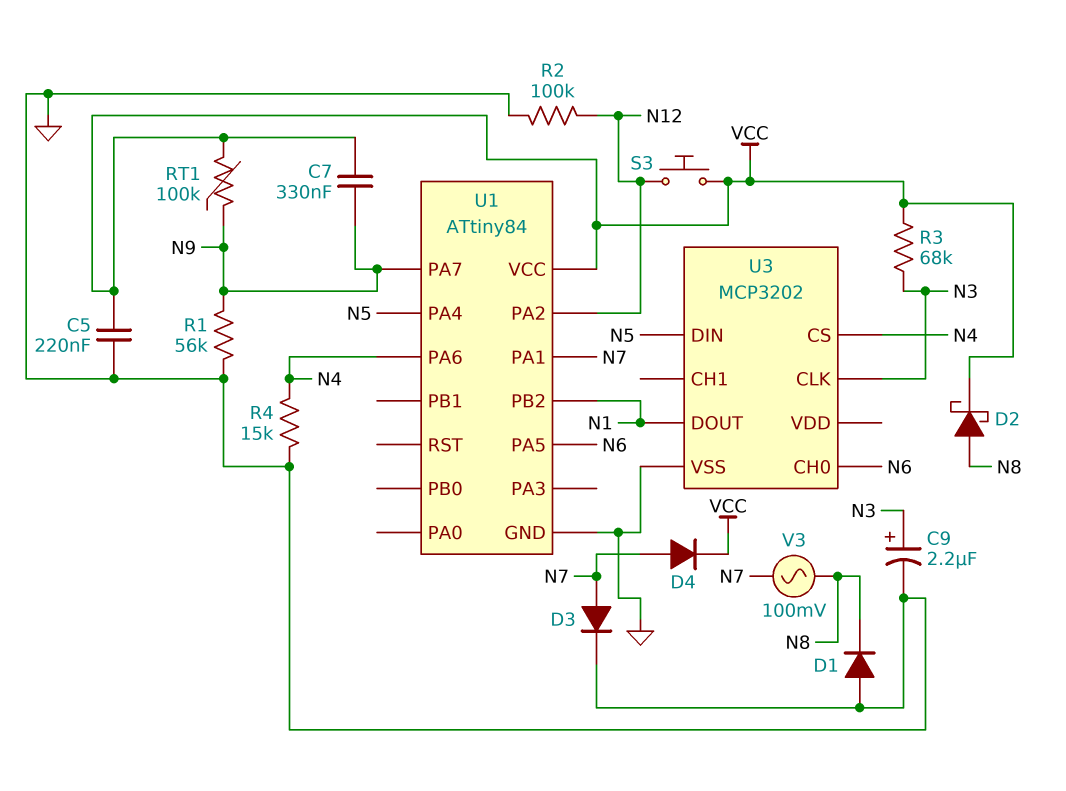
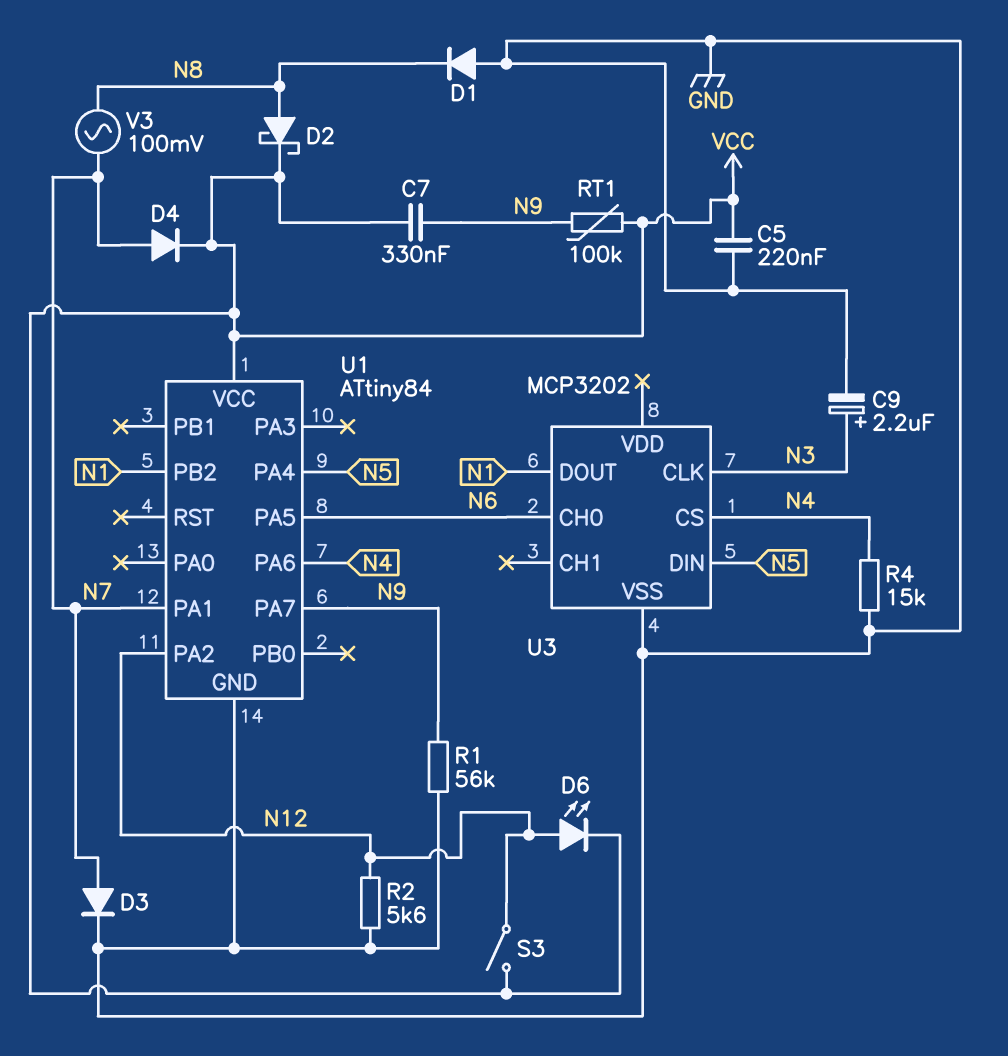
D6: none -> LED (A N12, K VCC)
R2: 100k (GND, N12) -> 5.6k (GND, N12)
R3: 68k (N3, VCC) -> none
S3: button (N12, VCC) -> switch (N12, VCC)

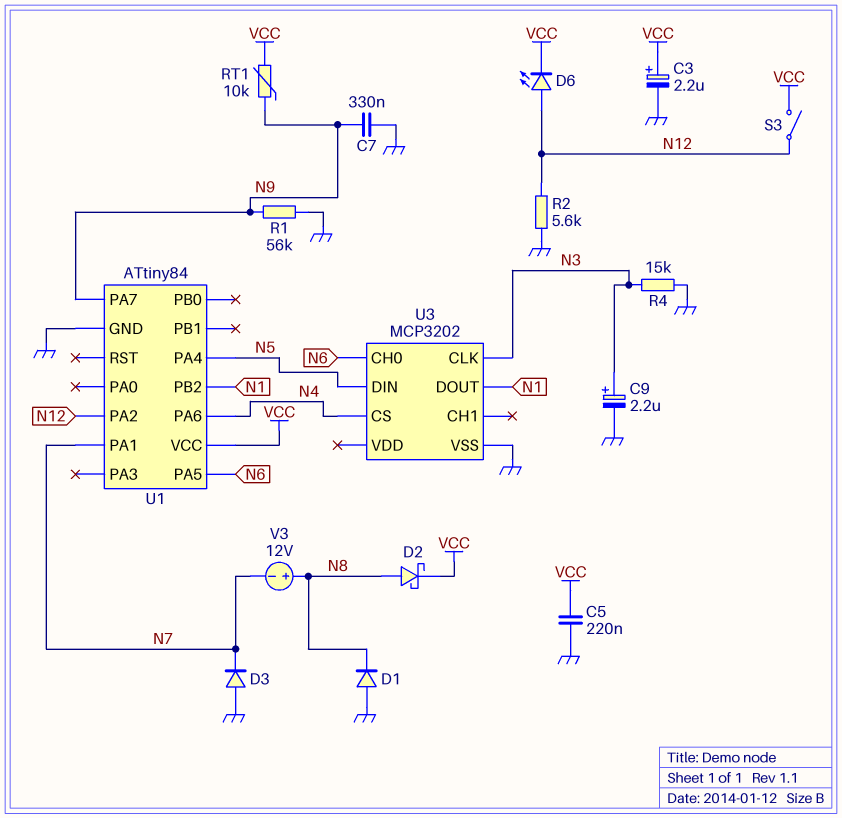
C3: none -> 2.2uF (plus VCC, minus GND)
C7: 330nF (N9, VCC) -> 330nF (GND, N9)
D3: diode (A N7, K GND) -> diode (A GND, K N7)
D4: diode (A N7, K VCC) -> none
R4: 15k (GND, N4) -> 15k (GND, N3)
RT1: 100k (N9, VCC) -> 10k (N9, VCC)
V3: AC 100mV (N7, N8) -> 12V (plus N8, minus N7)

